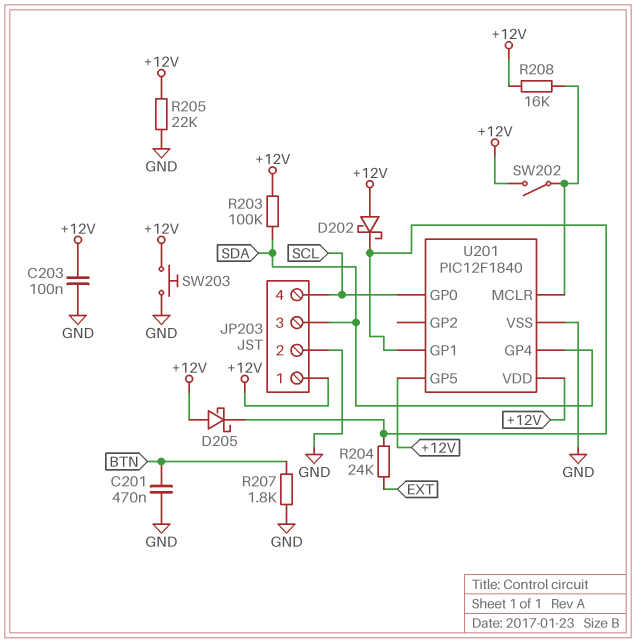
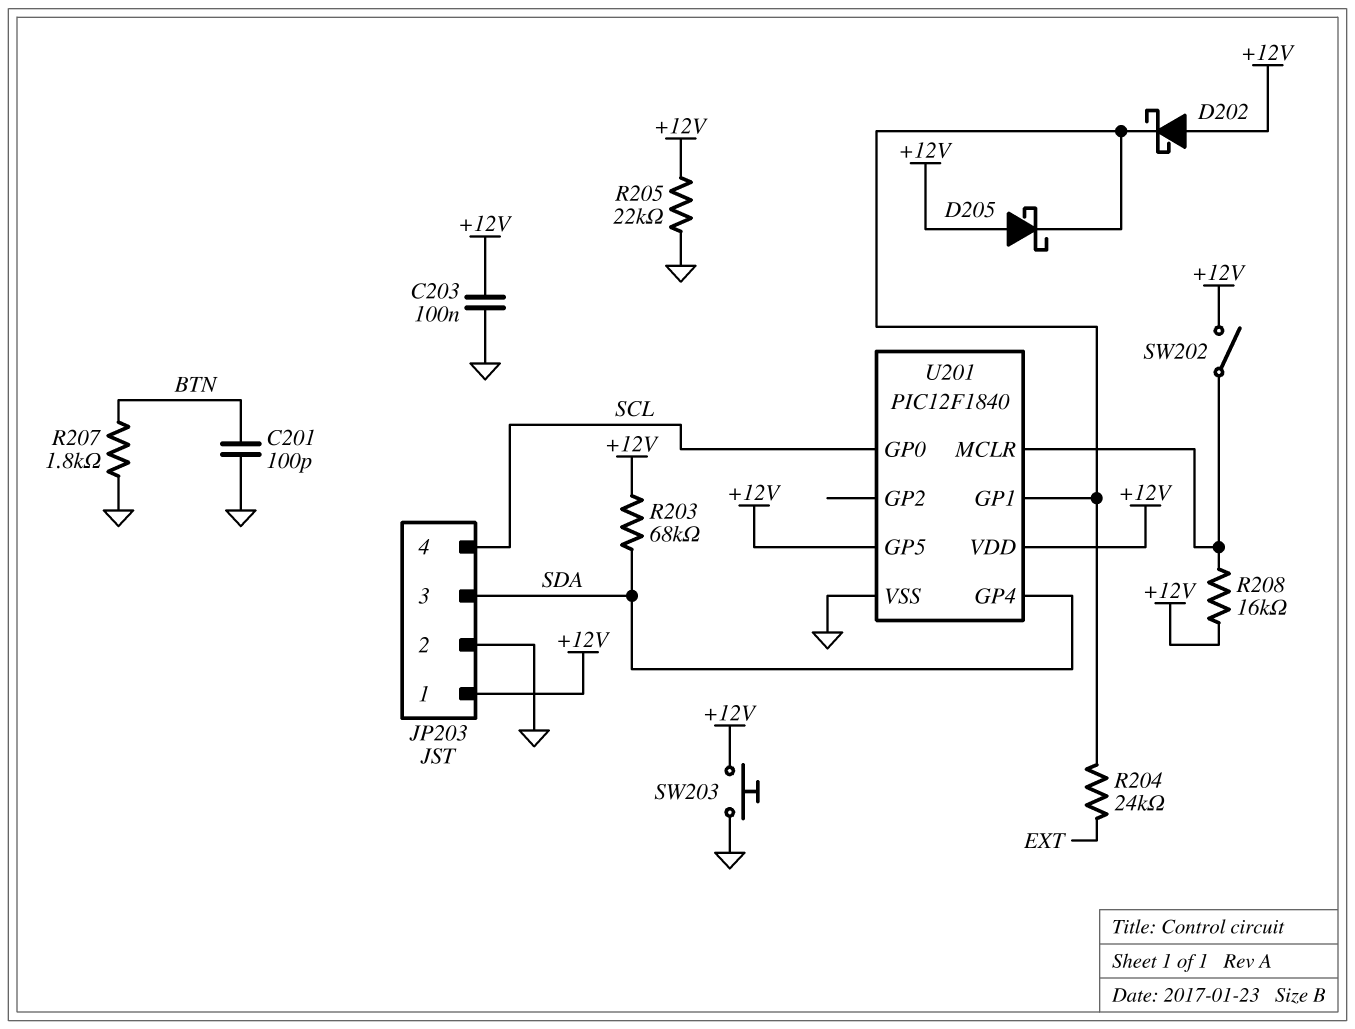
C201: 470nF (BTN, GND) -> 100pF (BTN, GND)
R203: 100k (+12V, SDA) -> 68k (+12V, SDA)

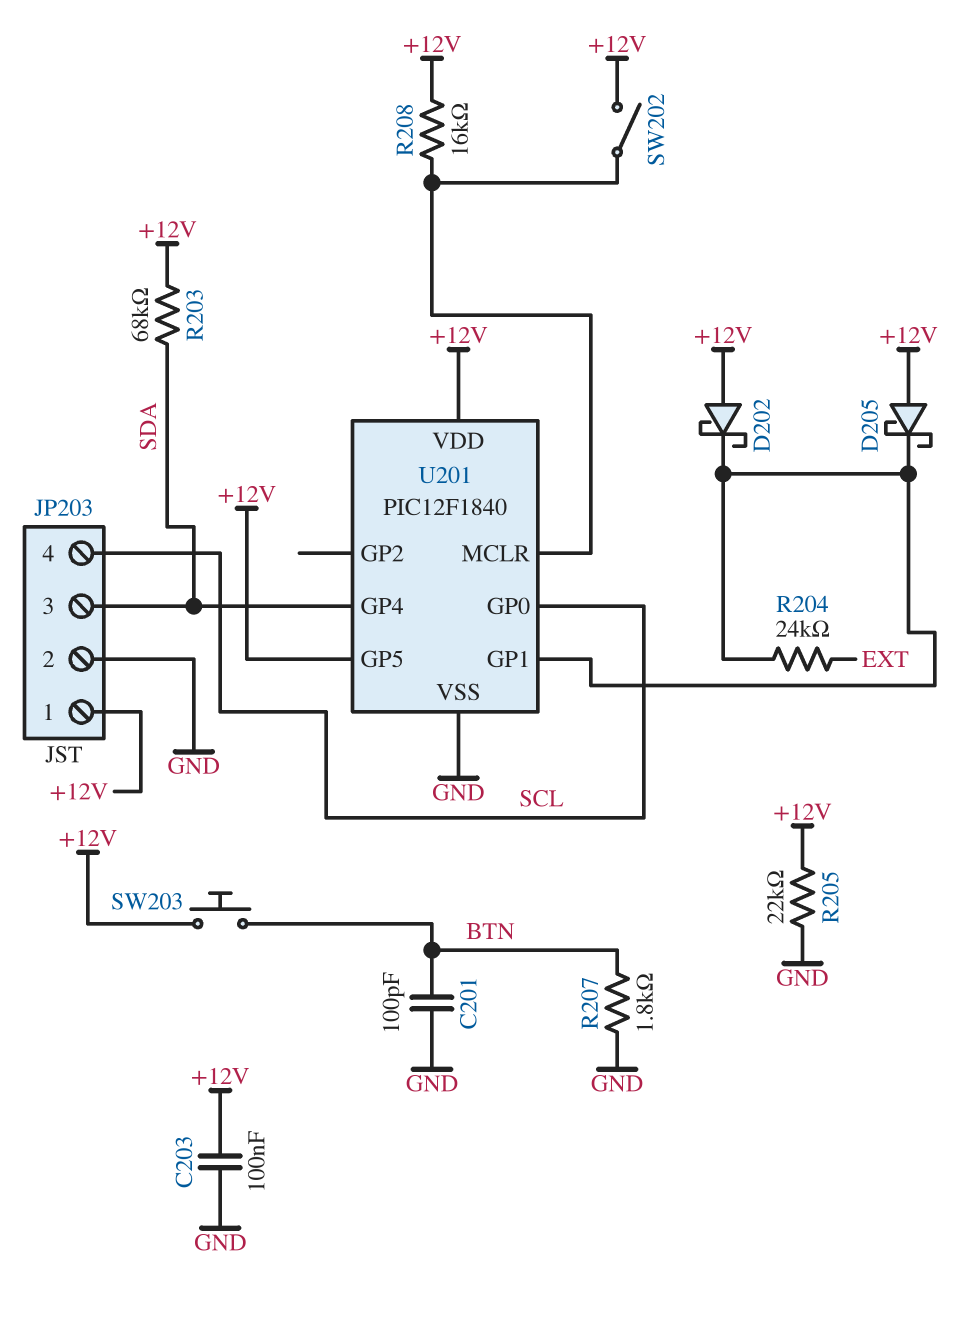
SW203: button (+12V, GND) -> button (+12V, BTN)

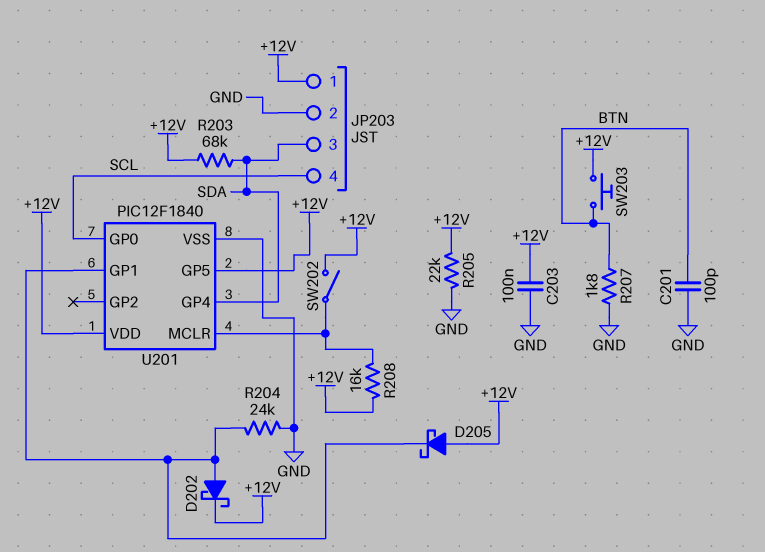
D202: schottky (A +12V, K U201/GP1) -> schottky (A U201/GP1, K +12V)
R204: 24k (EXT, U201/GP1) -> 24k (GND, U201/GP1)

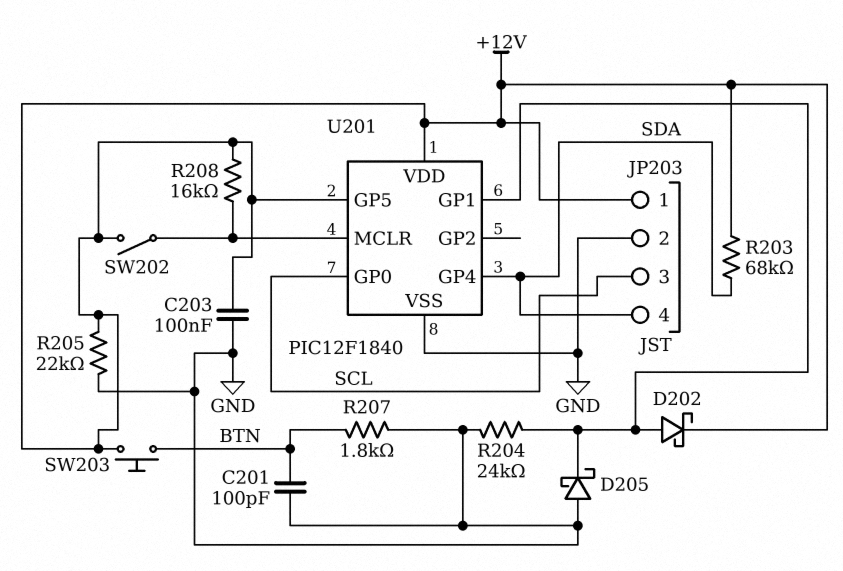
D205: schottky (A +12V, K U201/GP1) -> schottky (A GND, K U201/GP1)
JP203 pin 3: SDA -> SCL
JP203 pin 4: SCL -> SDA

